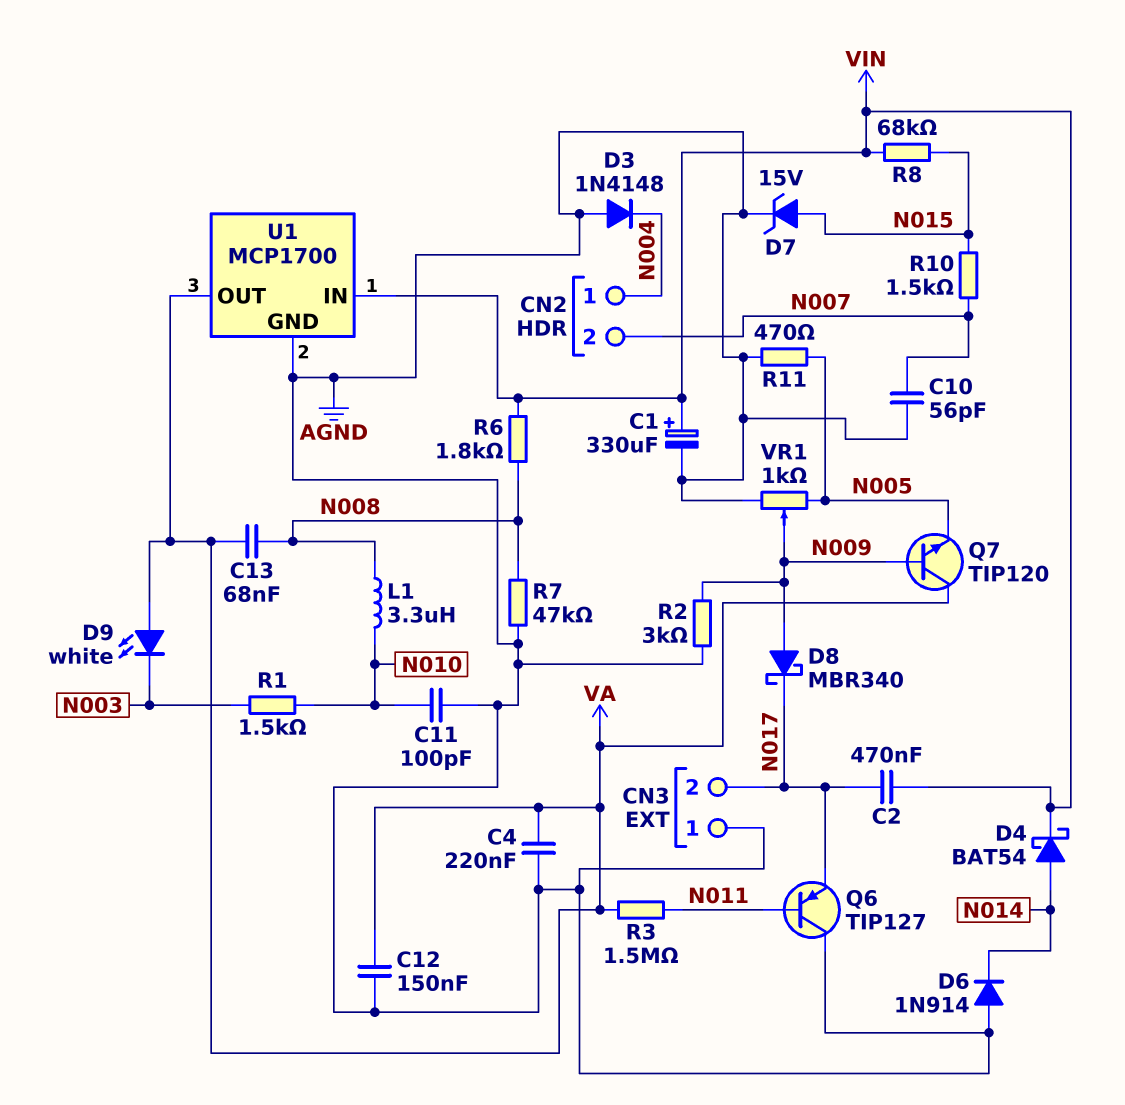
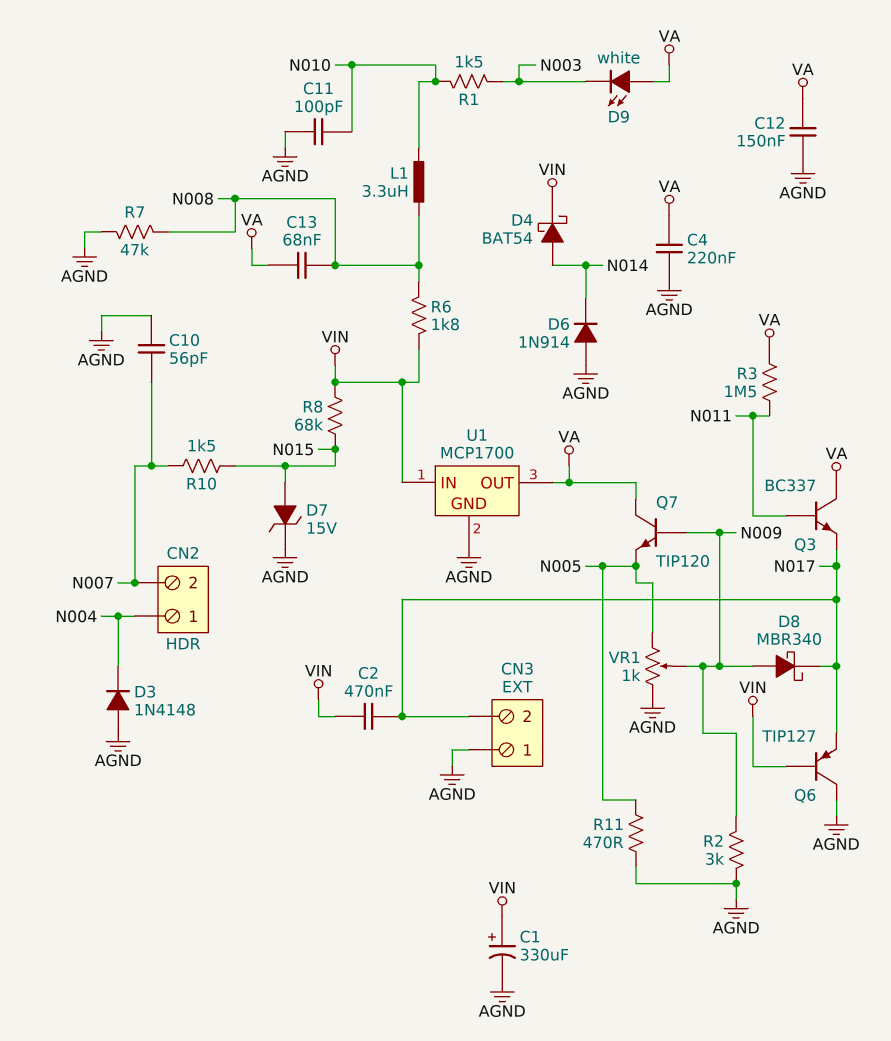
Q3: none -> NPN BC337 (B N011, C VA, E N017)
Q6: PNP TIP127 (B N011, C AGND, E N017) -> PNP TIP127 (B VIN, C AGND, E N017)

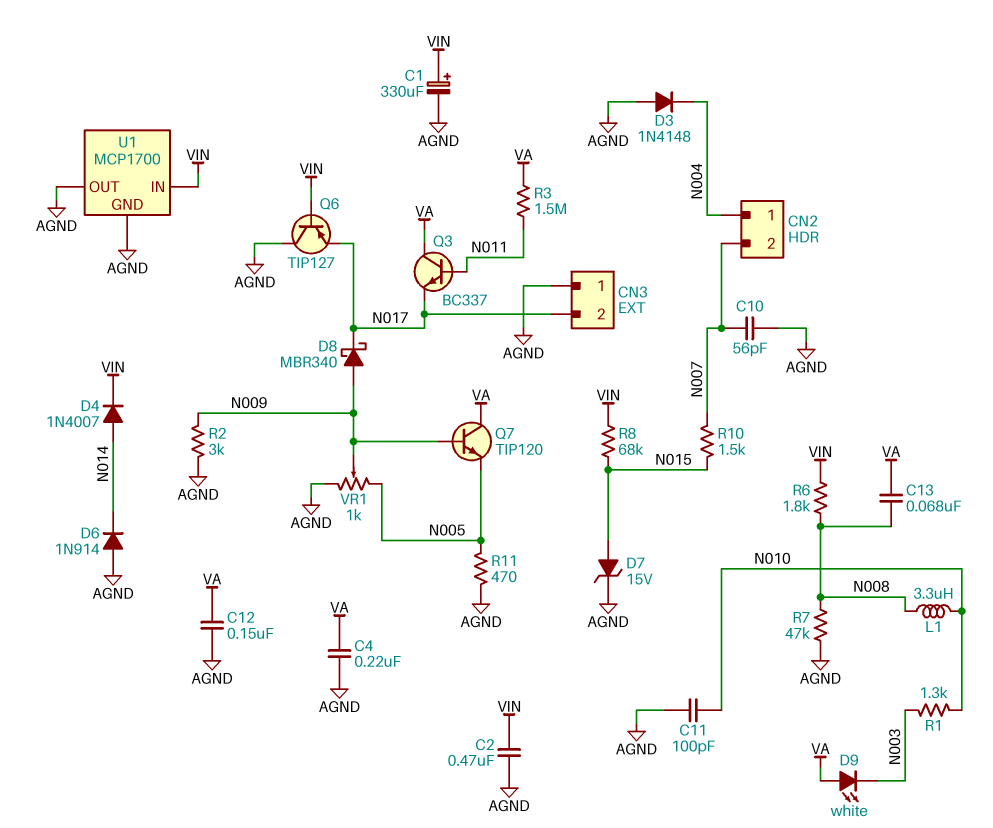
C2: 470nF (N017, VIN) -> 470nF (AGND, VIN)
D4: schottky BAT54 (A N014, K VIN) -> diode 1N4007 (A N014, K VIN)
R1: 1.5k (N003, N010) -> 1.3k (N003, N010)
U1 pin OUT: VA -> AGND

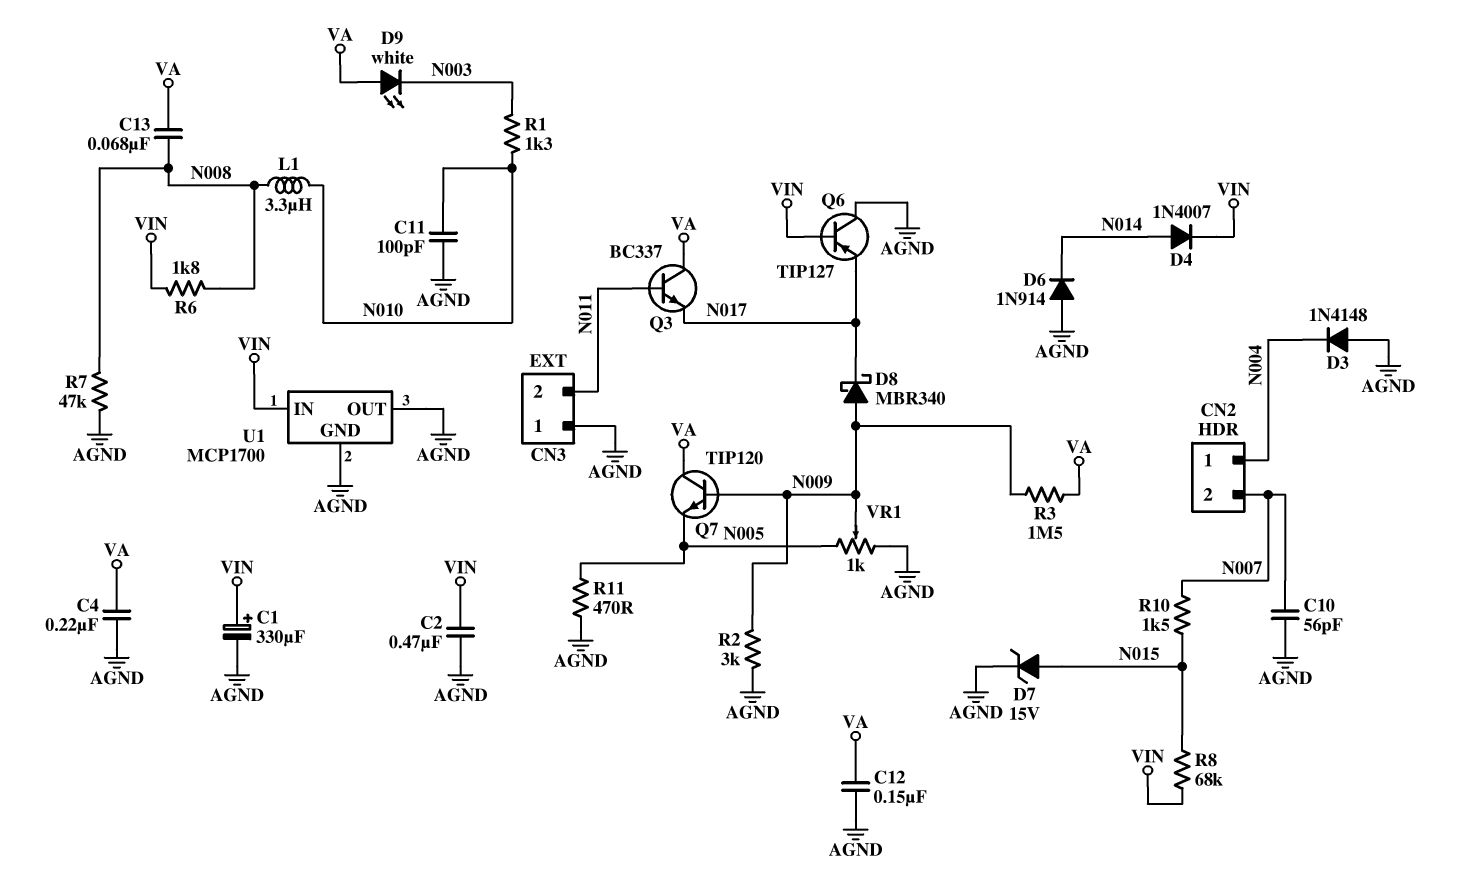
CN3 pin 2: N017 -> N011
R3: 1.5M (N011, VA) -> 1.5M (N009, VA)

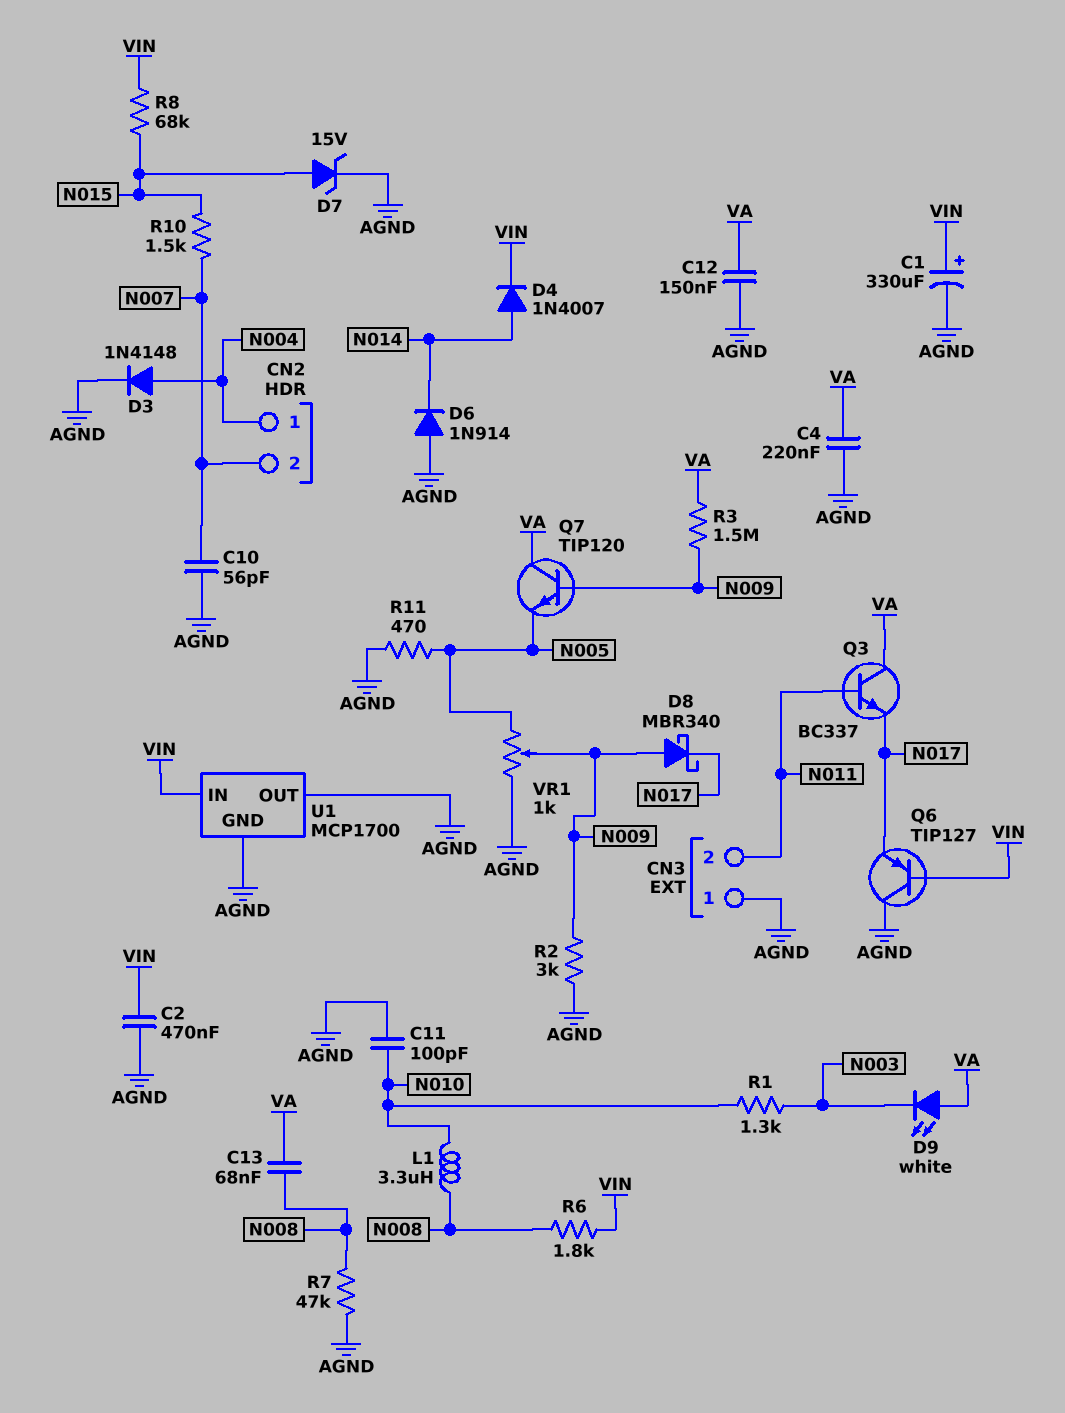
D3: diode 1N4148 (A AGND, K N004) -> diode 1N4148 (A N004, K AGND)

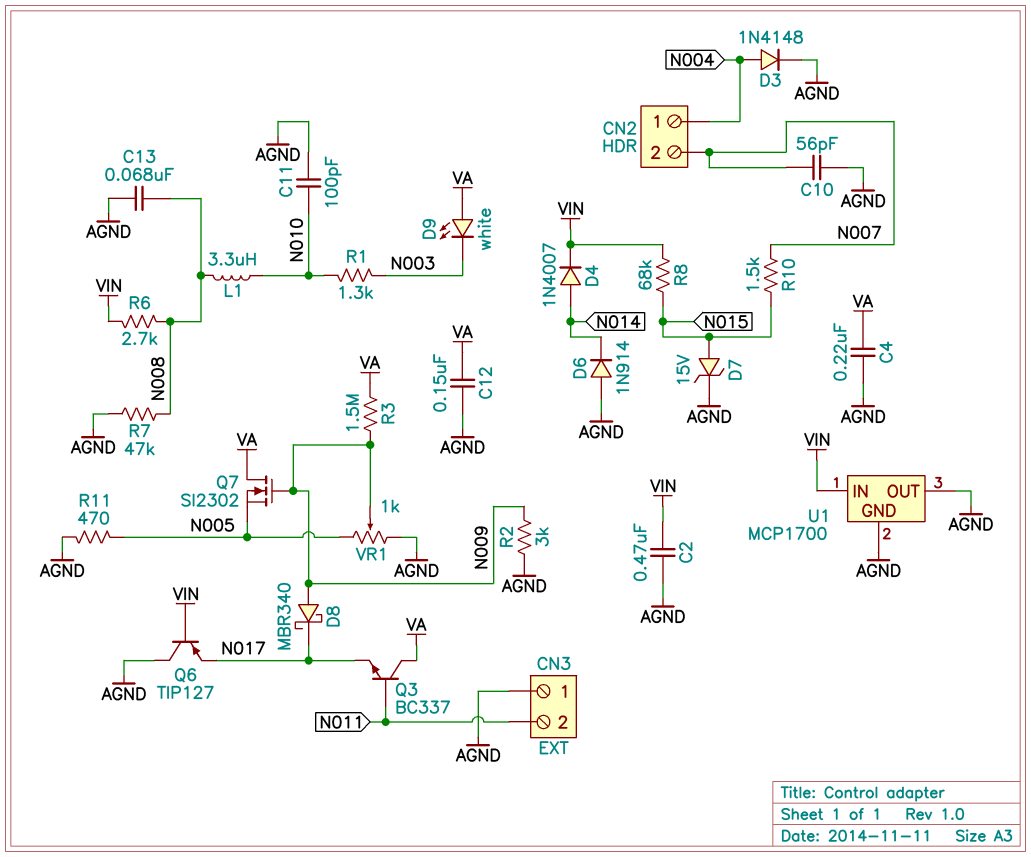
C1: 330uF (plus VIN, minus AGND) -> none
C13: 68nF (N008, VA) -> 68nF (AGND, N008)
Q7: NPN TIP120 (B N009, C VA, E N005) -> NMOS SI2302 (G N009, D VA, S N005)
R6: 1.8k (N008, VIN) -> 2.7k (N008, VIN)

